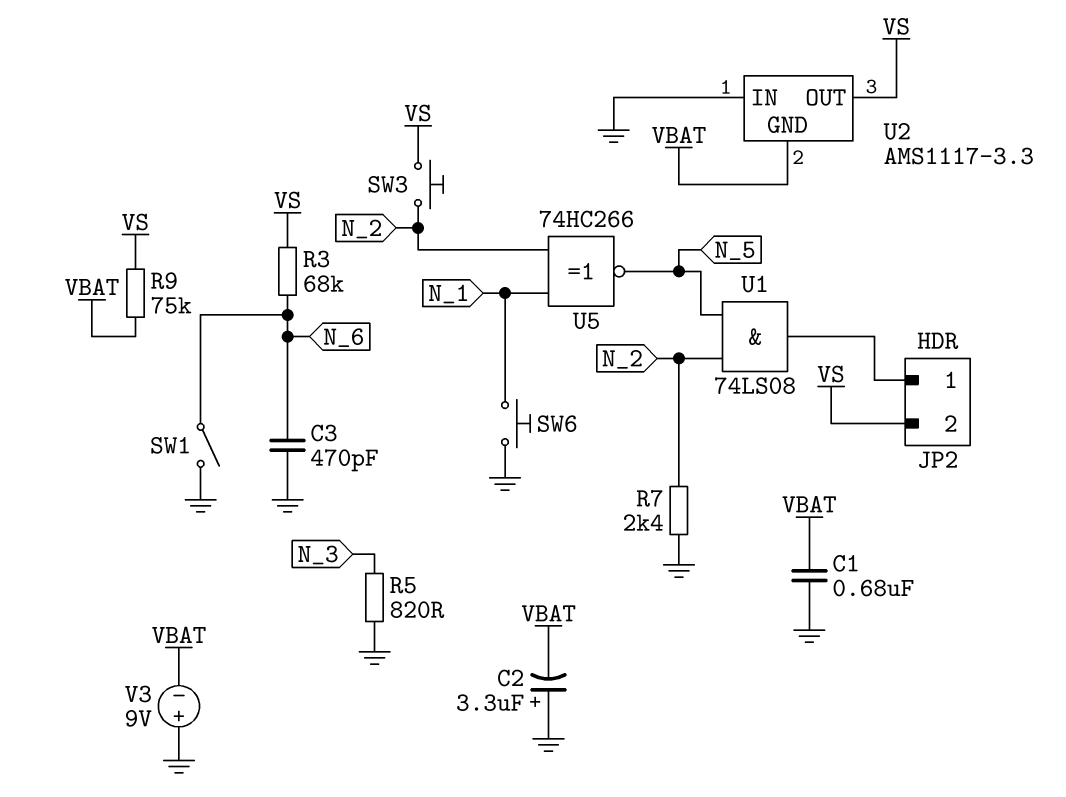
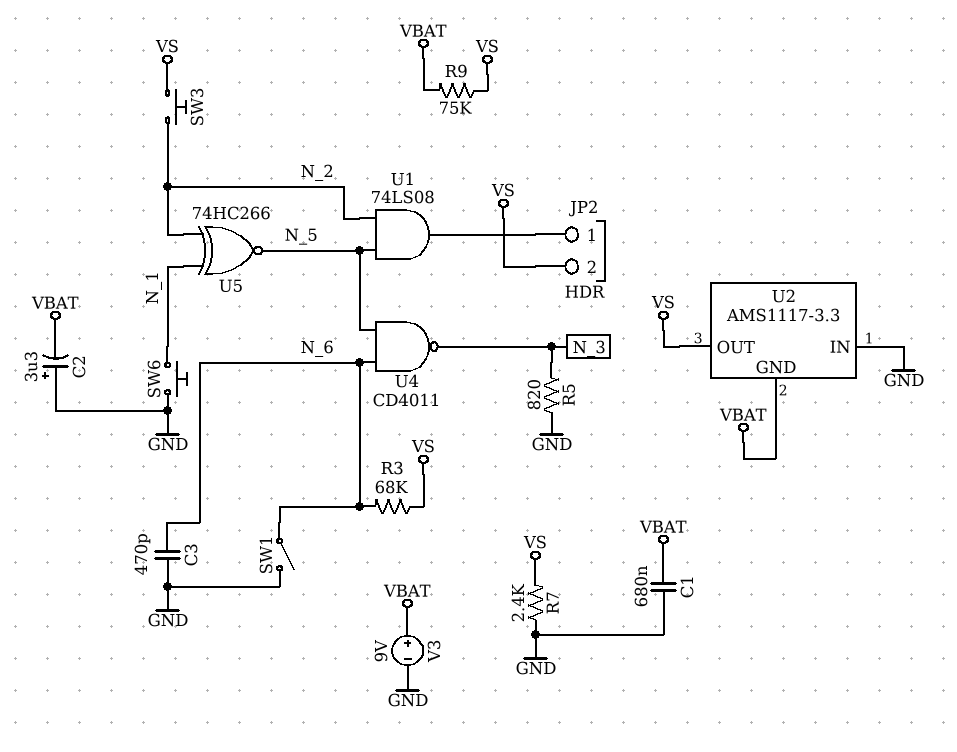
R7: 2.4k (GND, N_2) -> 2.4k (GND, VS)
U4: none -> NAND CD4011 (in N_5, in N_6, out N_3)
V3: 9V (plus GND, minus VBAT) -> 9V (plus VBAT, minus GND)

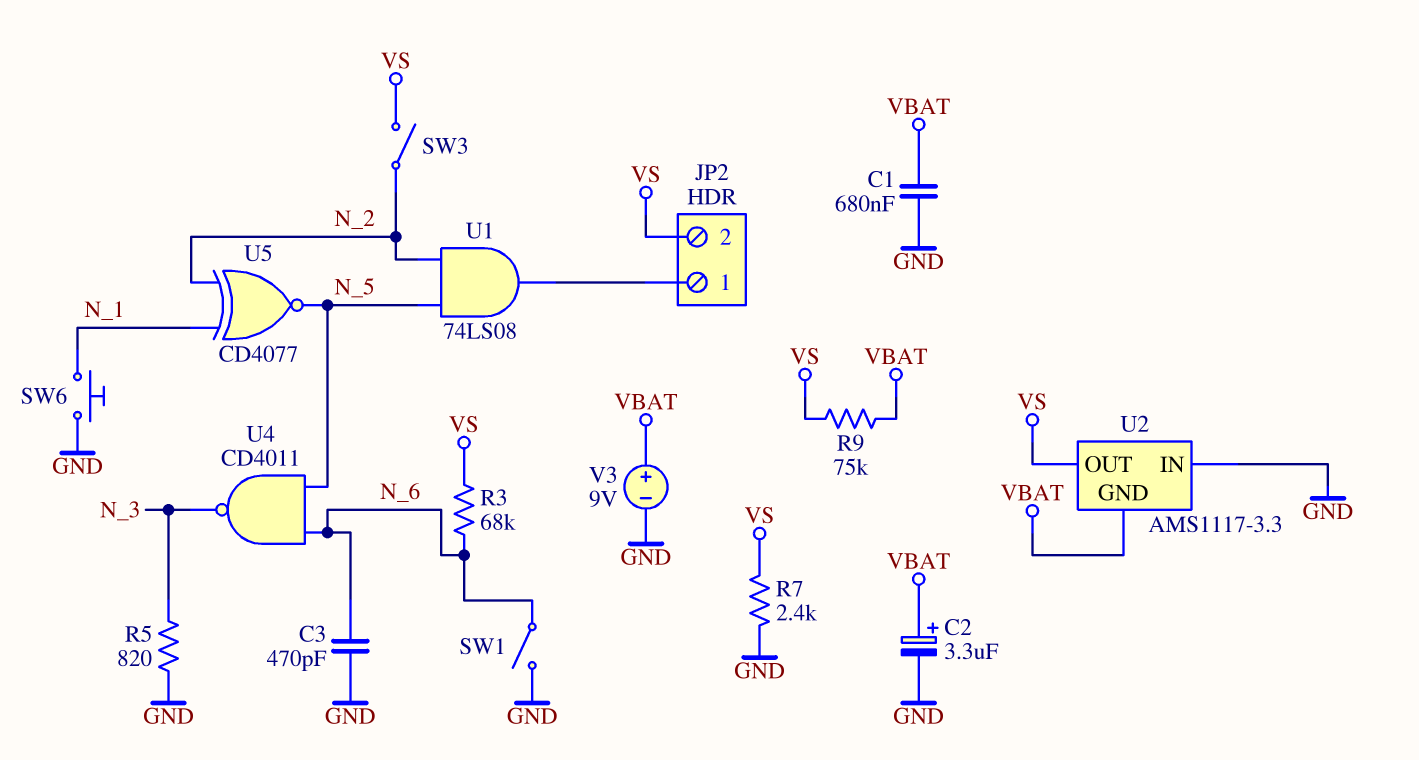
C2: 3.3uF (plus GND, minus VBAT) -> 3.3uF (plus VBAT, minus GND)
SW3: button (N_2, VS) -> switch (N_2, VS)
U5: XNOR 74HC266 (in N_1, in N_2, out N_5) -> XNOR CD4077 (in N_1, in N_2, out N_5)

